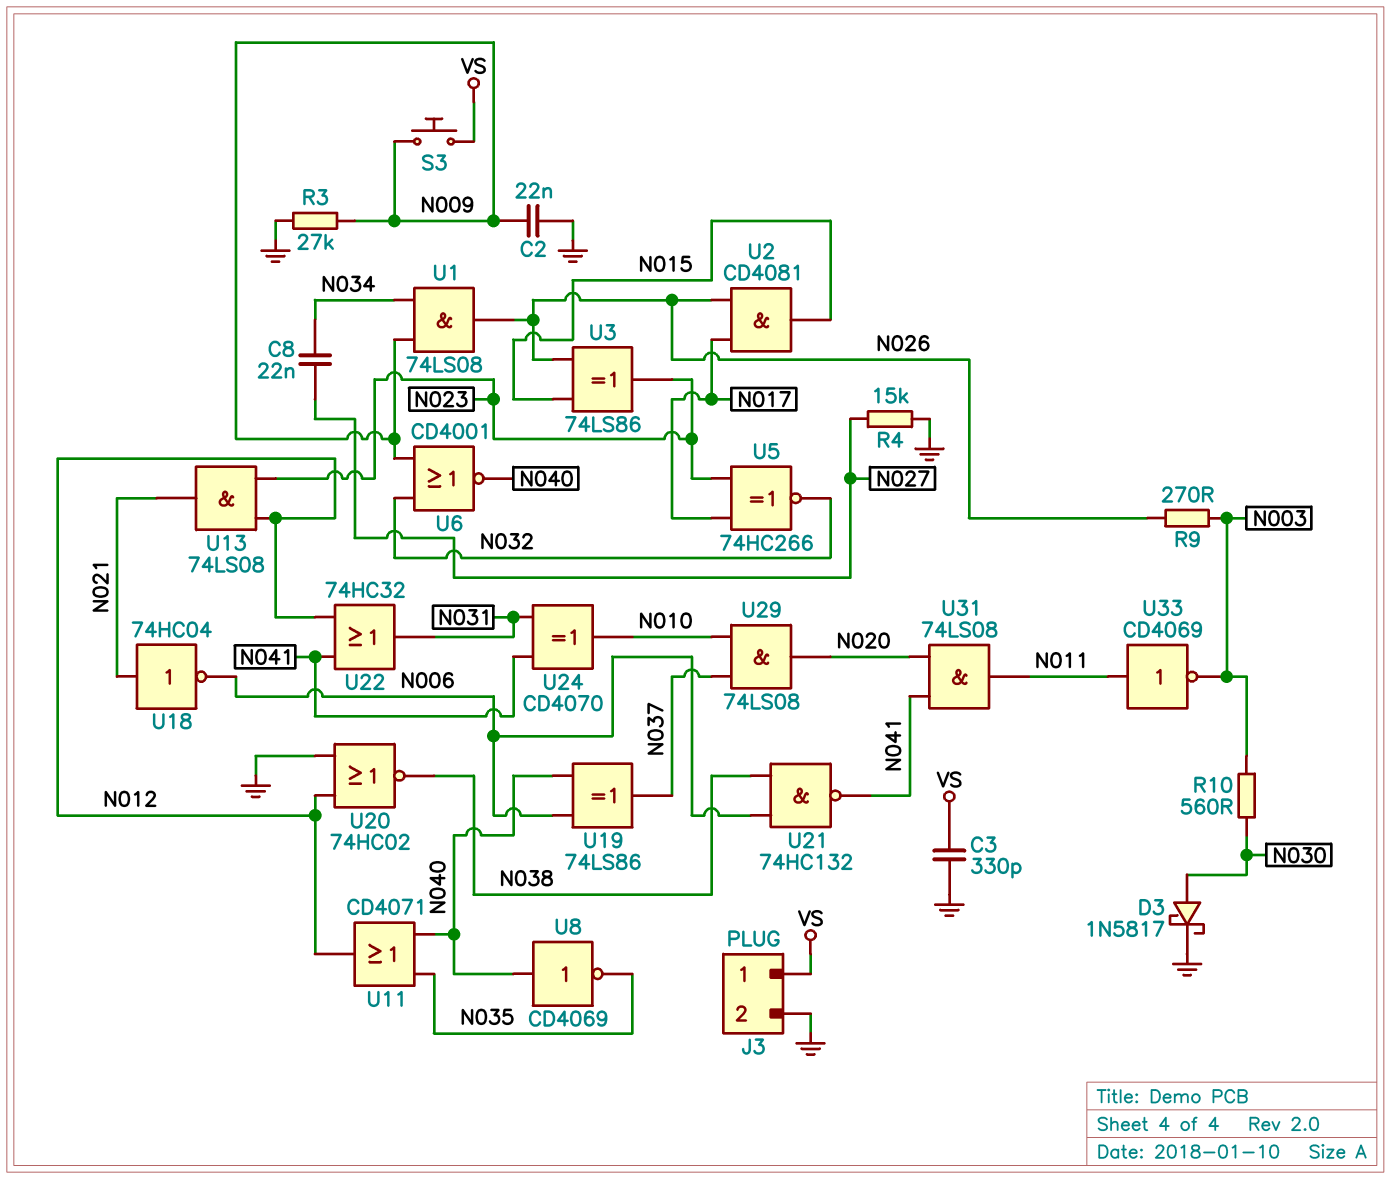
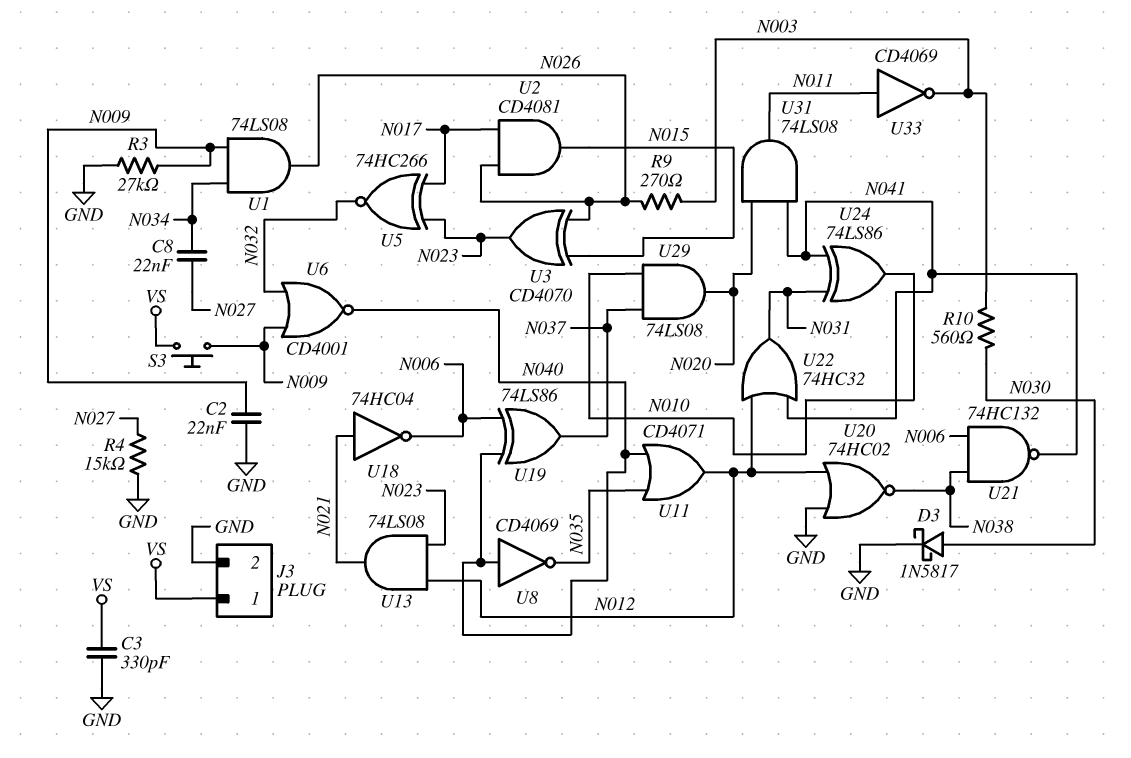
U3: XOR 74LS86 (in N015, in N026, out N023) -> XOR CD4070 (in N015, in N026, out N023)
U24: XOR CD4070 (in N031, in N041, out N010) -> XOR 74LS86 (in N031, in N041, out N010)

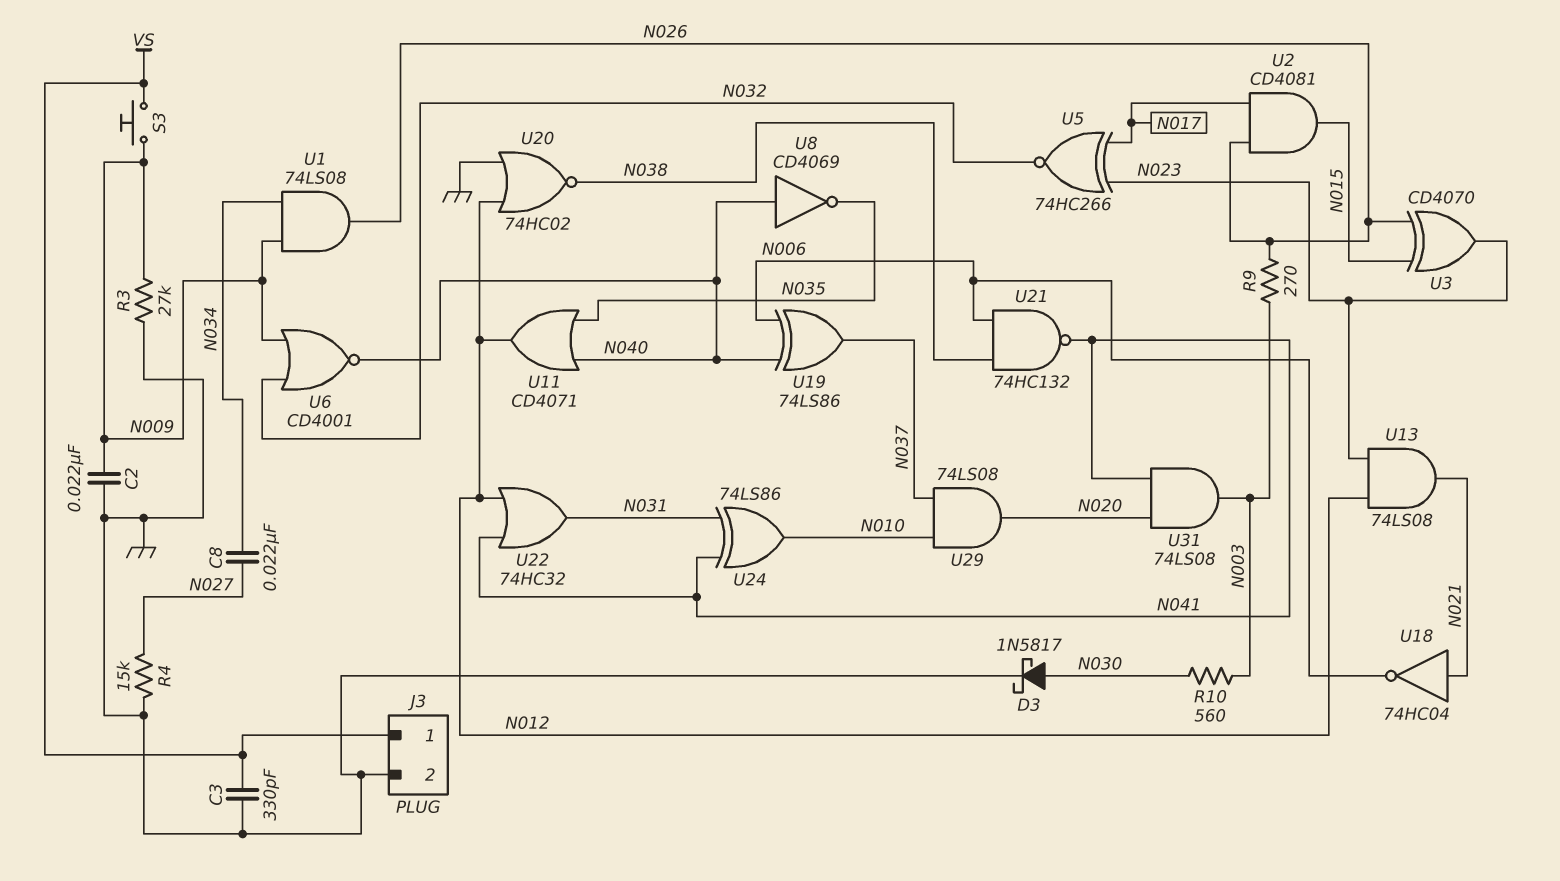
U31: AND 74LS08 (in N020, in N041, out N011) -> AND 74LS08 (in N020, in N041, out N003)
U33: NOT CD4069 (in N011, out N003) -> none

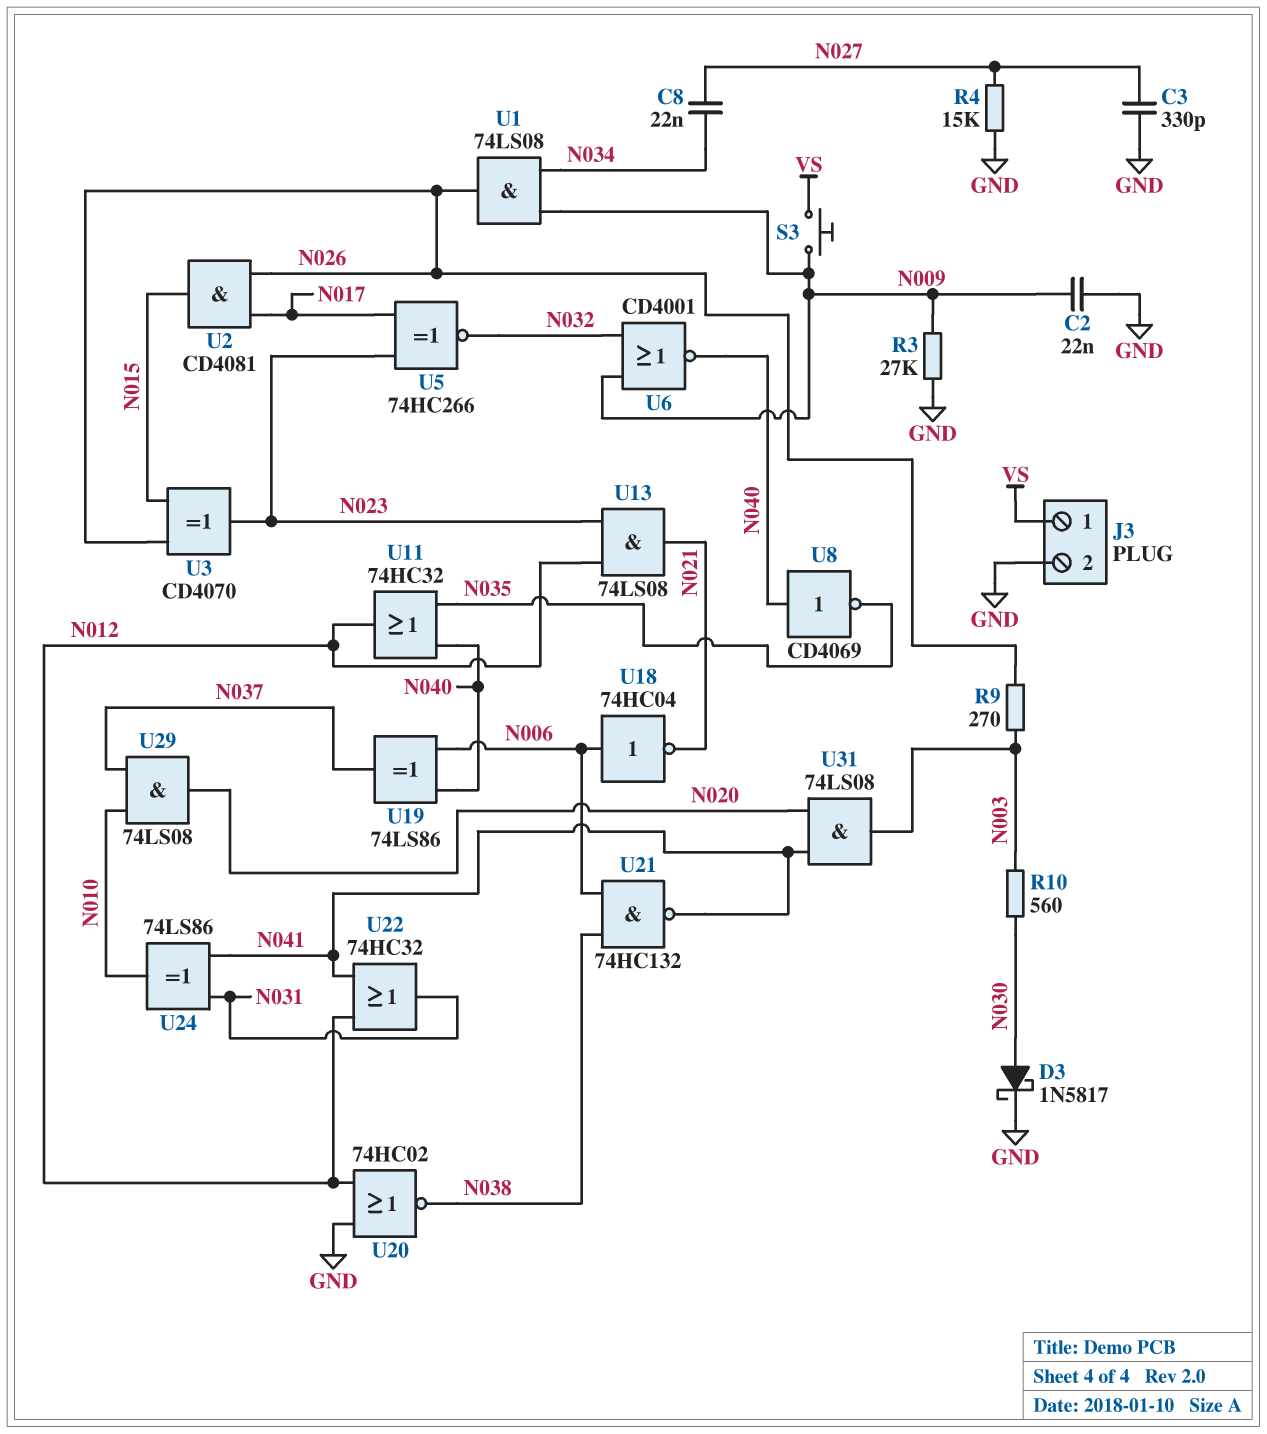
C3: 330pF (GND, VS) -> 330pF (GND, N027)
U11: OR CD4071 (in N035, in N040, out N012) -> OR 74HC32 (in N035, in N040, out N012)
U18: NOT 74HC04 (in N021, out N006) -> NOT 74HC04 (in N006, out N021)

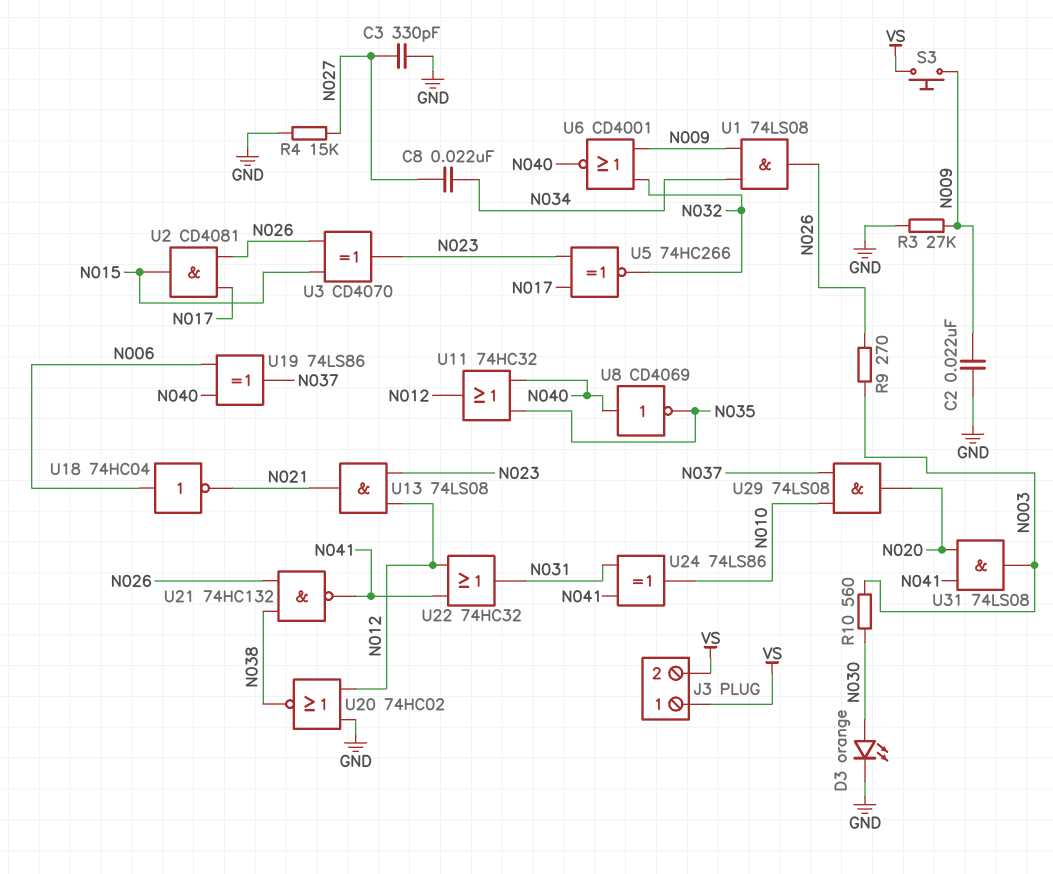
D3: schottky 1N5817 (A N030, K GND) -> LED orange (A N030, K GND)
J3 pin 2: GND -> VS
U21: NAND 74HC132 (in N006, in N038, out N041) -> NAND 74HC132 (in N026, in N038, out N041)

